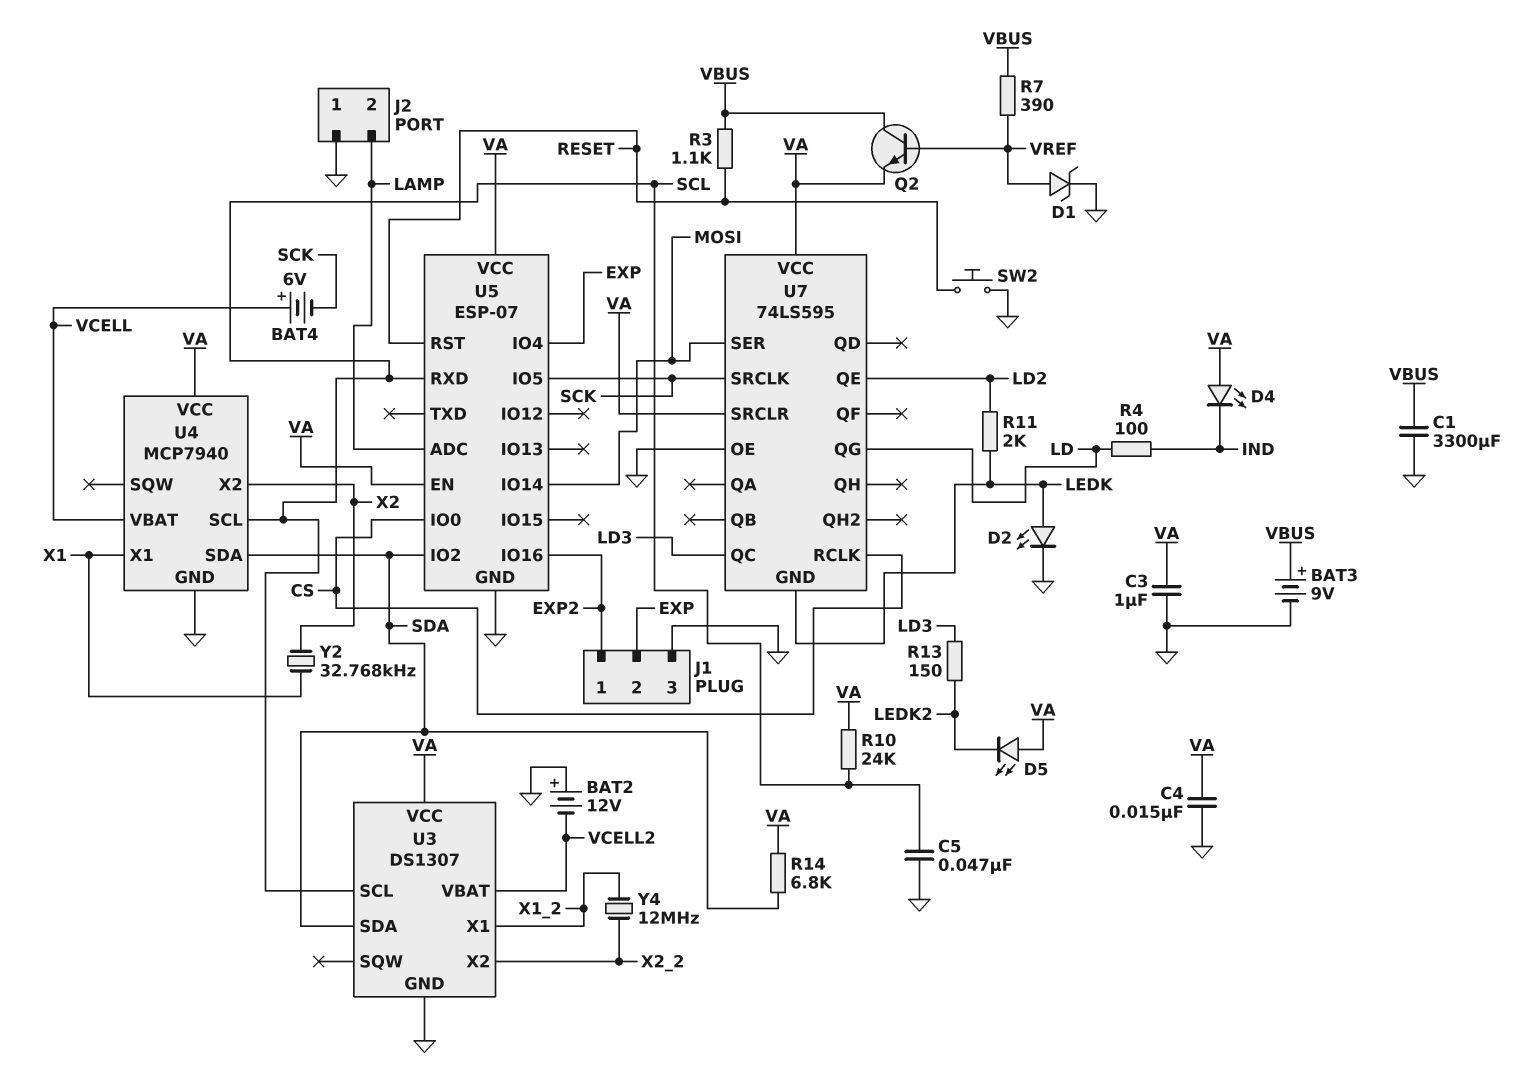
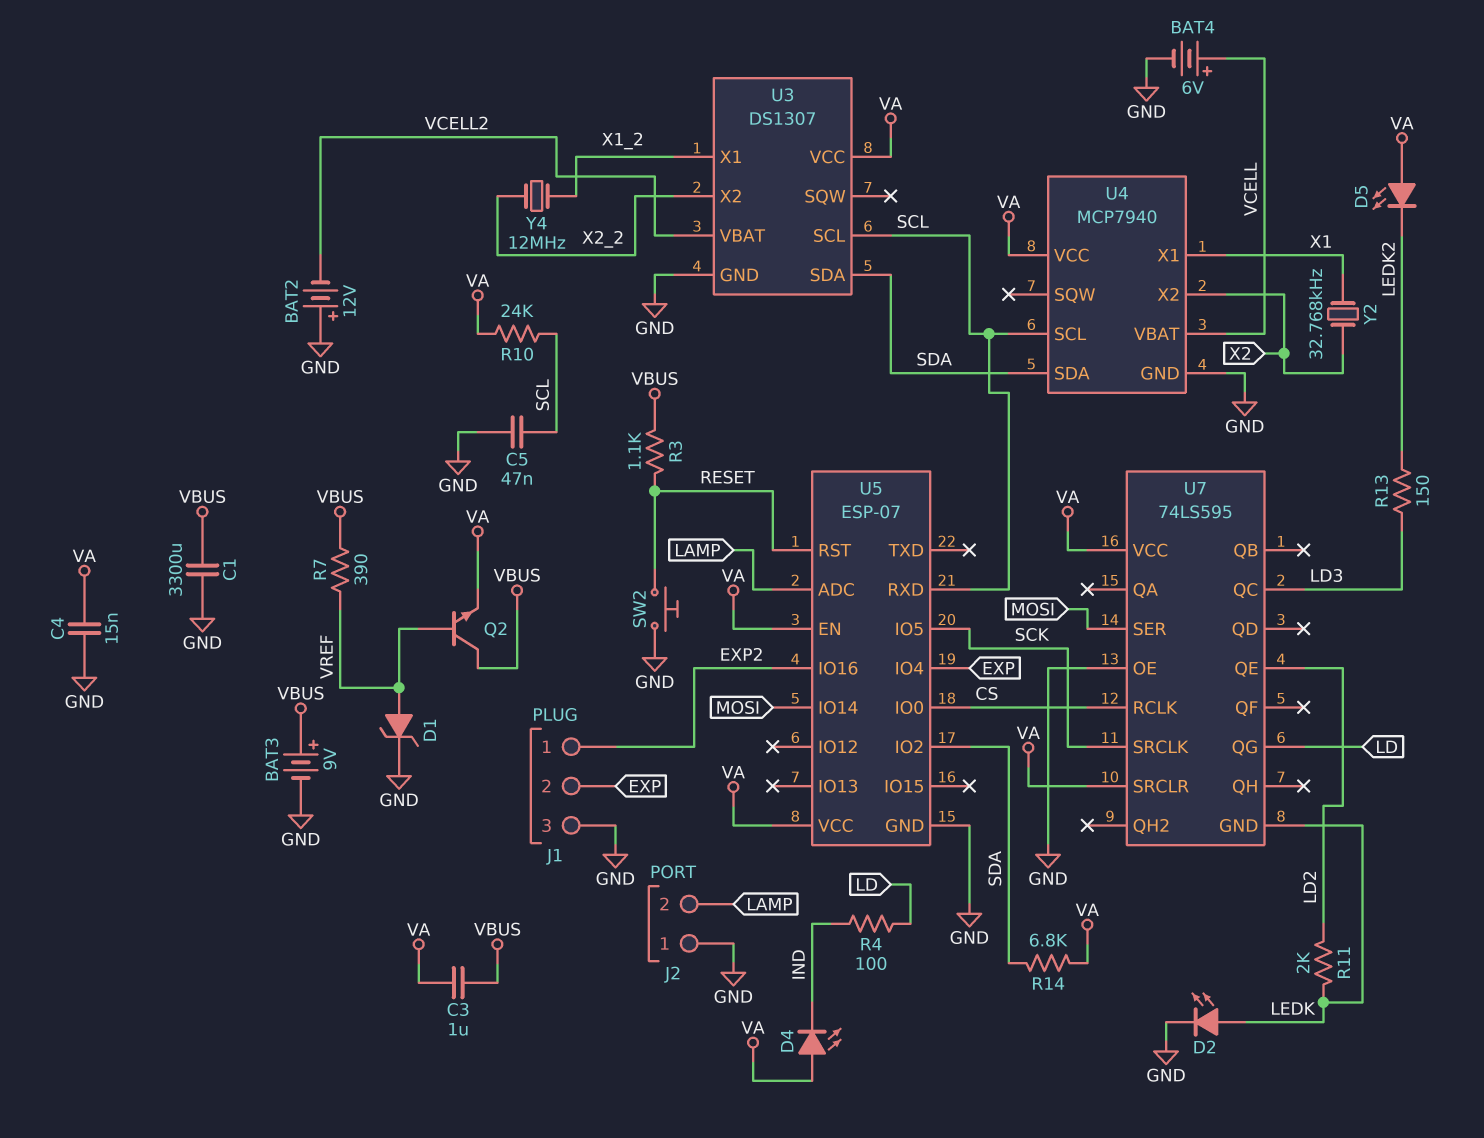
BAT4: 6V (plus VCELL, minus SCK) -> 6V (plus VCELL, minus GND)
C3: 1uF (GND, VA) -> 1uF (VA, VBUS)

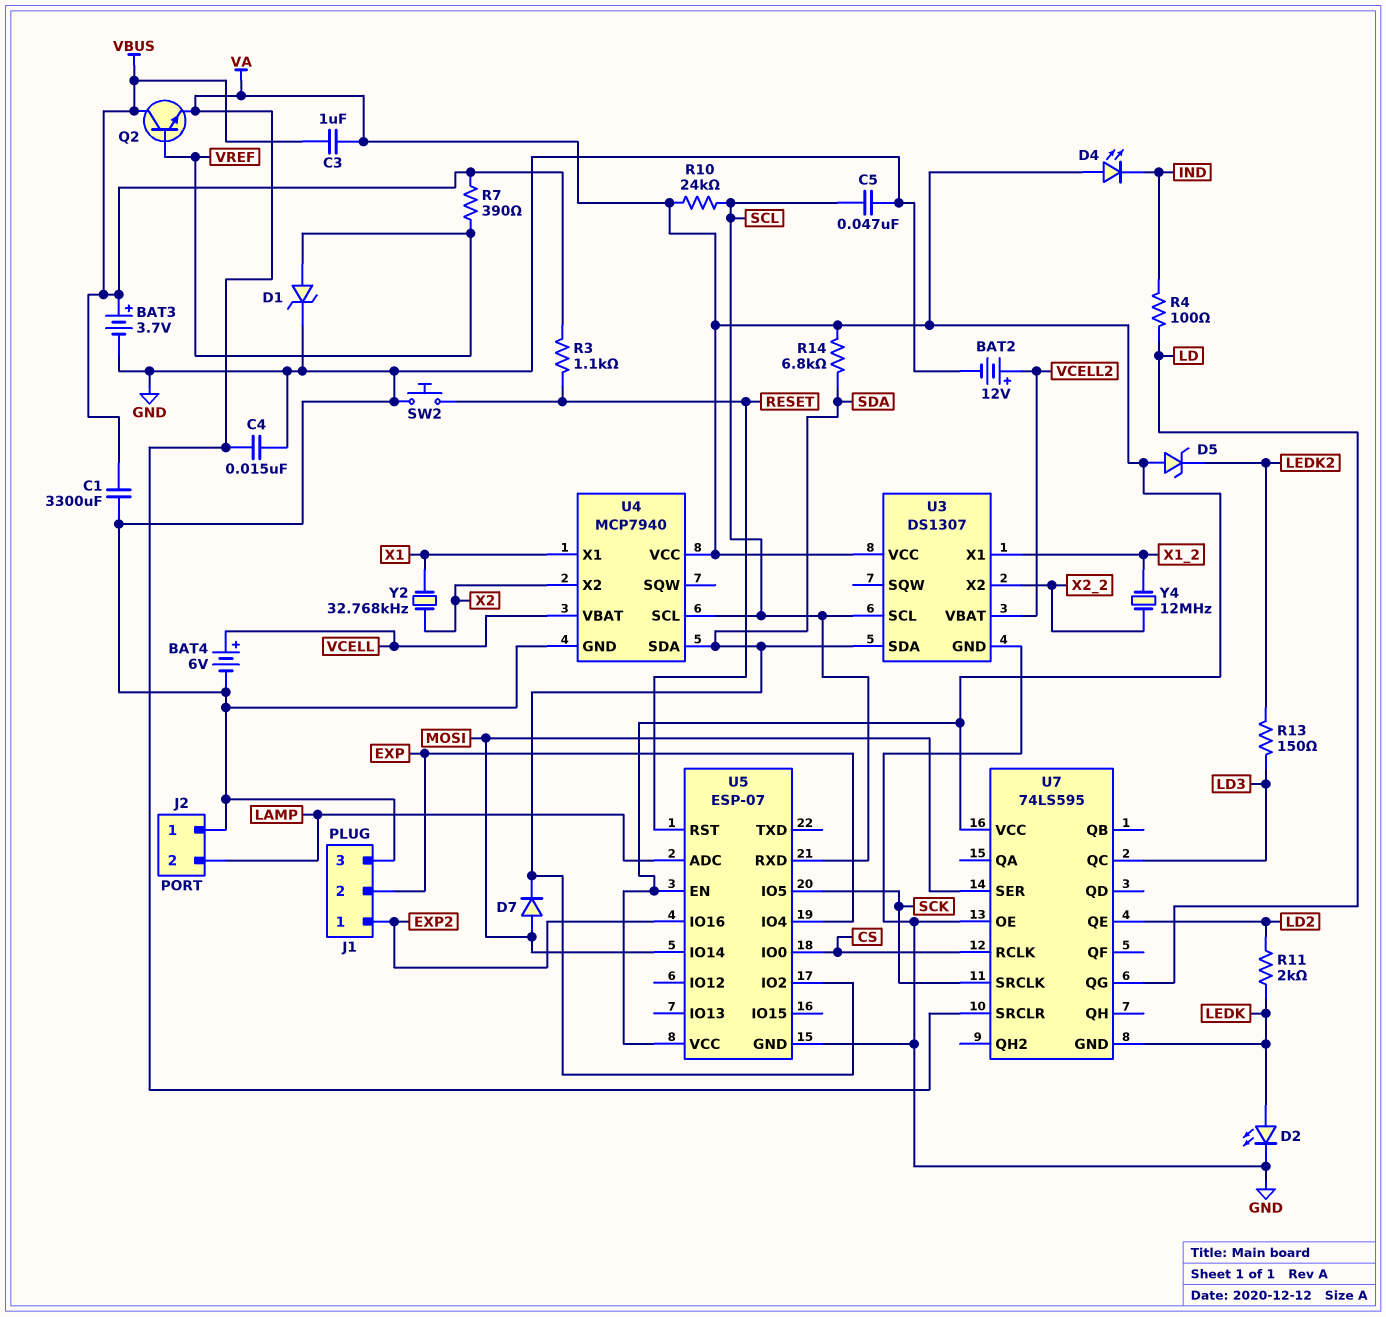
BAT2: 12V (plus GND, minus VCELL2) -> 12V (plus VCELL2, minus GND)
BAT3: 9V (plus VBUS, minus GND) -> 3.7V (plus VBUS, minus GND)
D5: LED (A VA, K LEDK2) -> zener (A VA, K LEDK2)
D7: none -> diode (A MOSI, K SDA)

